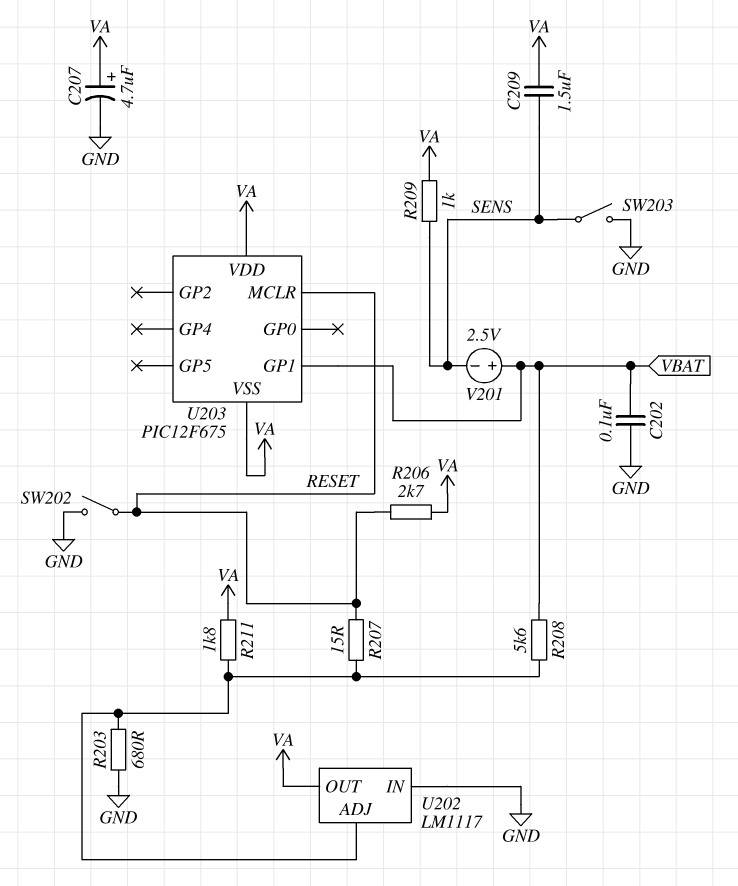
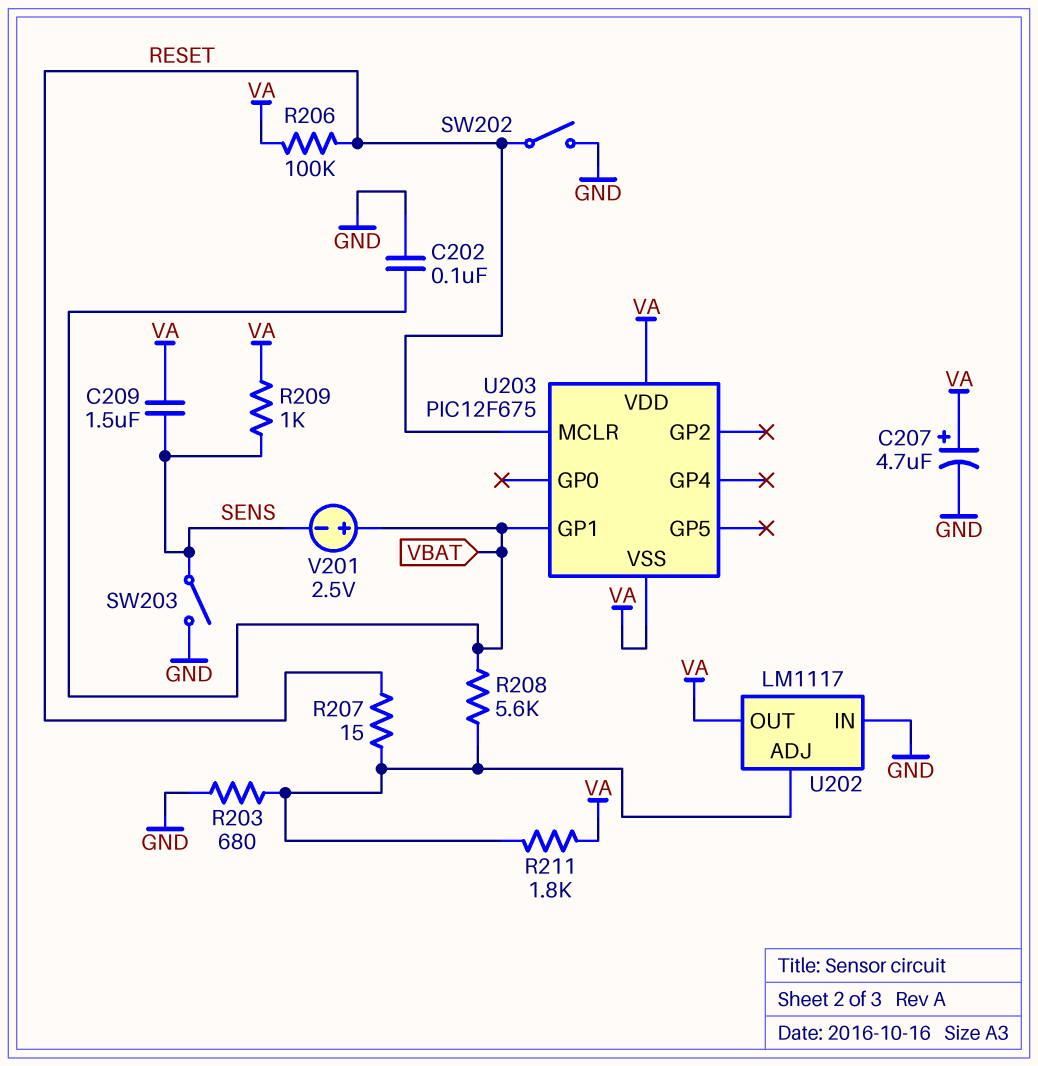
R206: 2.7k (RESET, VA) -> 100k (RESET, VA)

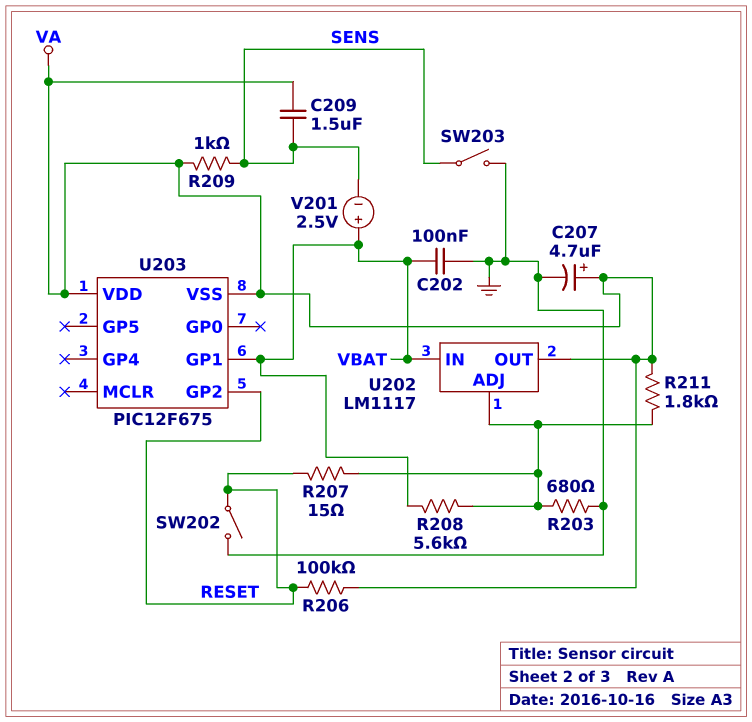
U202 pin IN: GND -> VBAT
U203 pin GP2: none -> RESET
U203 pin MCLR: RESET -> none

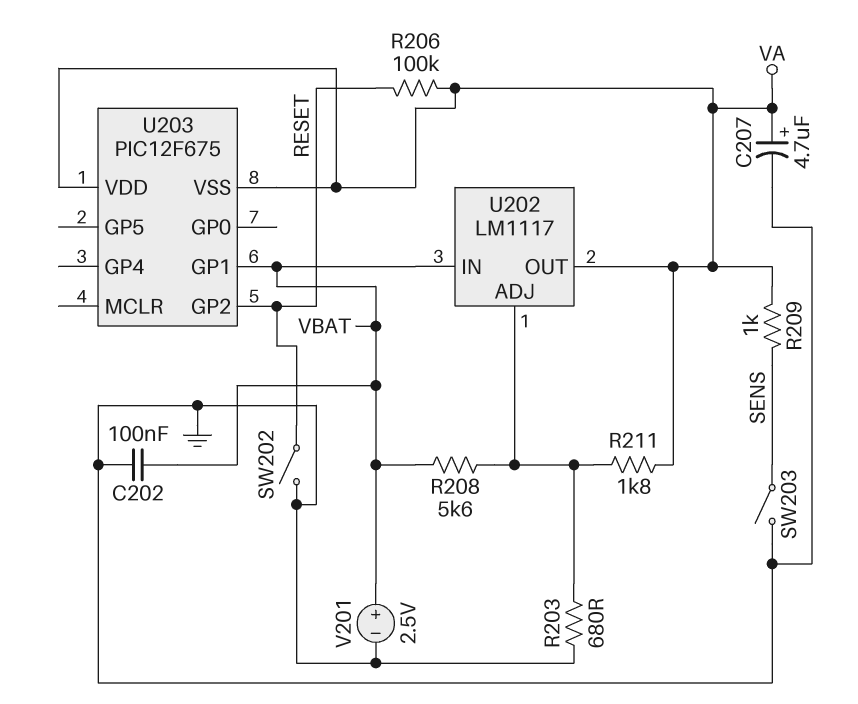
C209: 1.5uF (SENS, VA) -> none
R207: 15 (RESET, U202/ADJ) -> none
V201: 2.5V (plus VBAT, minus SENS) -> 2.5V (plus VBAT, minus GND)

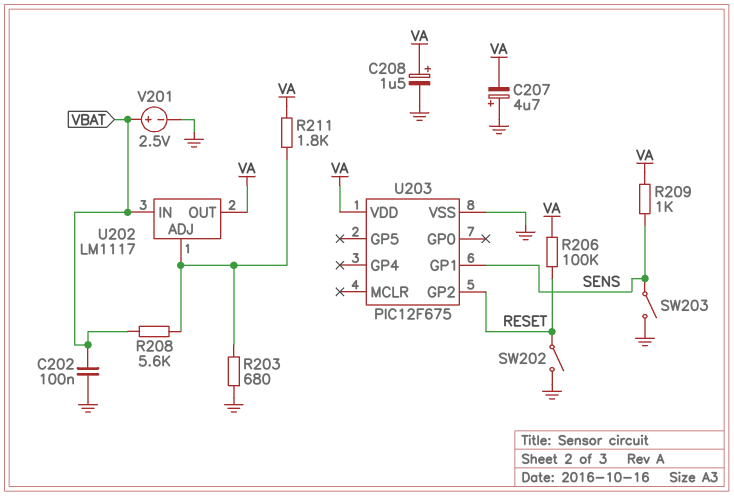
C207: 4.7uF (plus VA, minus GND) -> 4.7uF (plus GND, minus VA)
C208: none -> 1.5uF (plus VA, minus GND)
U203 pin GP1: VBAT -> SENS
U203 pin VSS: VA -> GND

